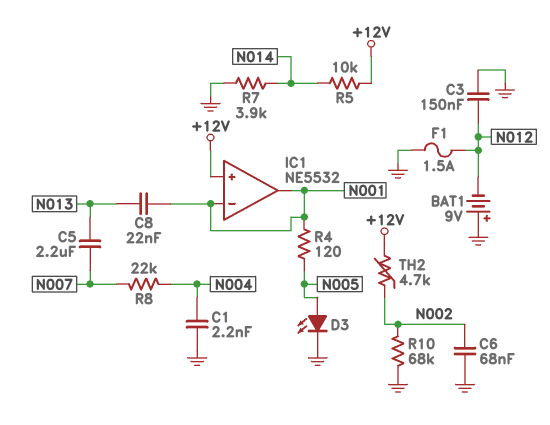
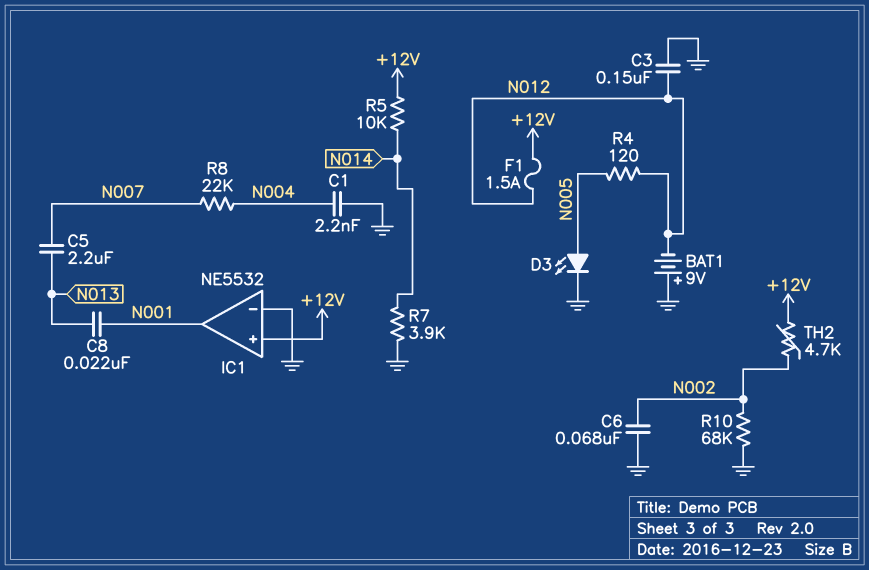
F1: 1.5A (GND, N012) -> 1.5A (+12V, N012)
IC1 pin in-: N001 -> GND
R4: 120 (N001, N005) -> 120 (N005, N012)

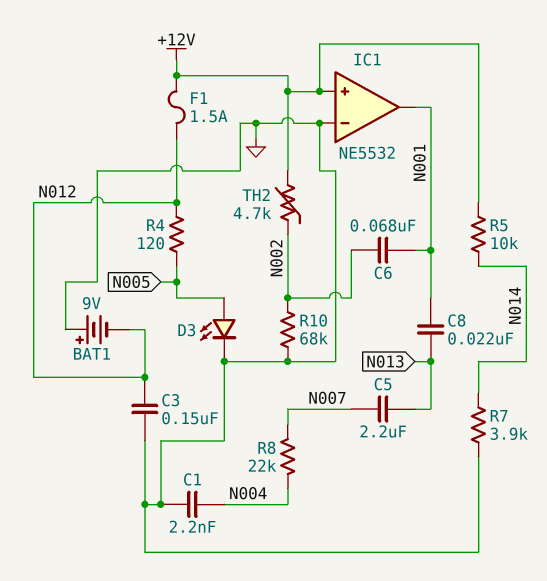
C6: 68nF (GND, N002) -> 68nF (N001, N002)

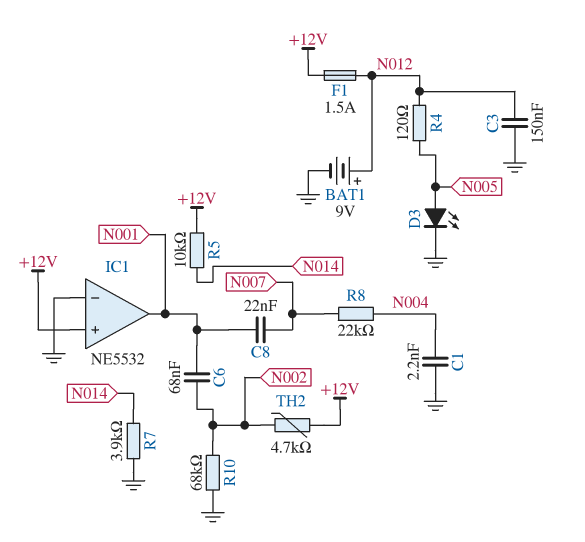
BAT1: 9V (plus GND, minus N012) -> 9V (plus N012, minus GND)
C5: 2.2uF (N007, N013) -> none
C8: 22nF (N001, N013) -> 22nF (N001, N007)

